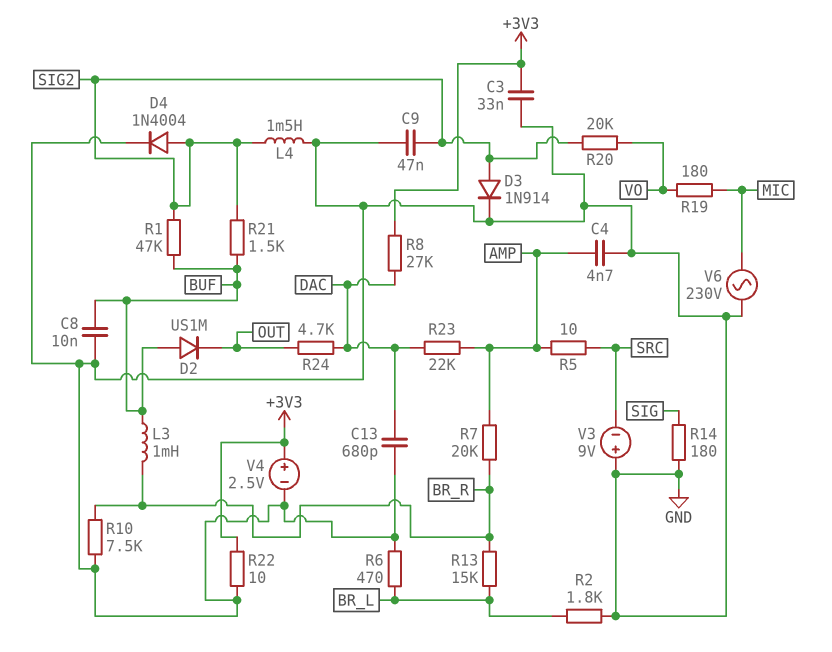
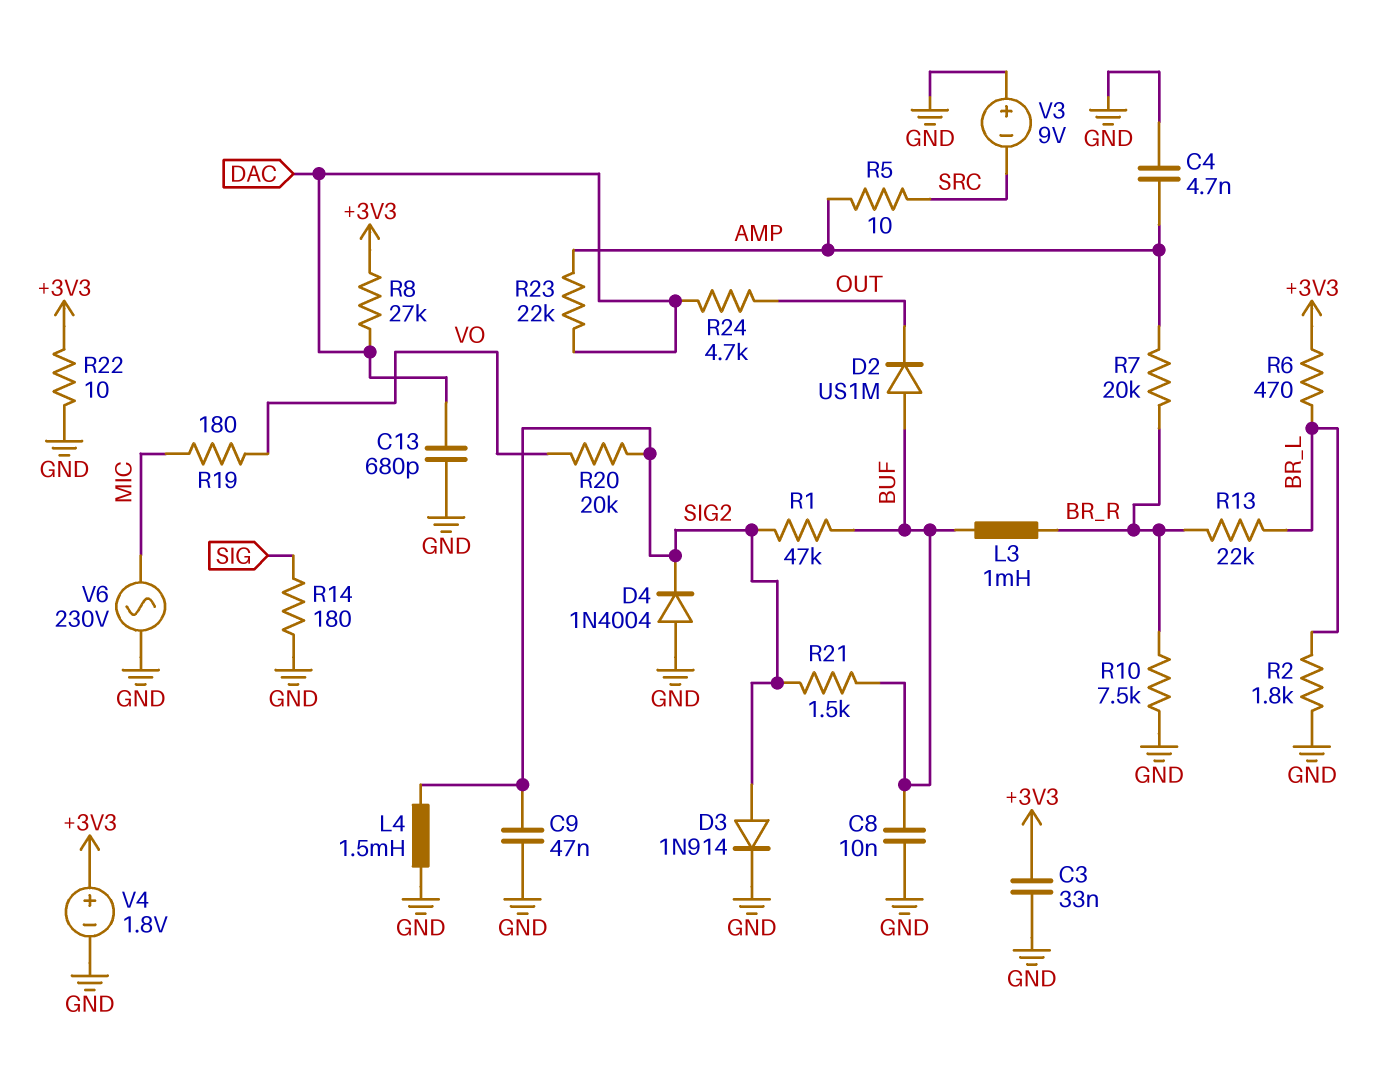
D4: diode 1N4004 (A SIG2, K GND) -> diode 1N4004 (A GND, K SIG2)
R6: 470 (BR_L, GND) -> 470 (+3V3, BR_L)
R13: 15k (BR_L, BR_R) -> 22k (BR_L, BR_R)
V4: 2.5V (plus +3V3, minus GND) -> 1.8V (plus +3V3, minus GND)

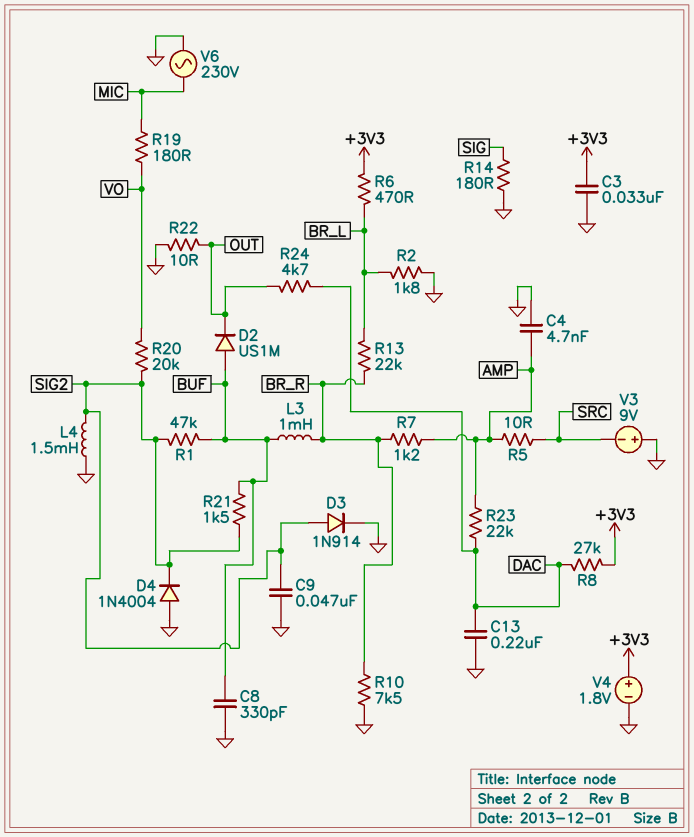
C8: 10nF (BUF, GND) -> 330pF (BUF, GND)
C13: 680pF (DAC, GND) -> 220nF (DAC, GND)
R7: 20k (AMP, BR_R) -> 1.2k (AMP, BR_R)
R22: 10 (+3V3, GND) -> 10 (GND, OUT)

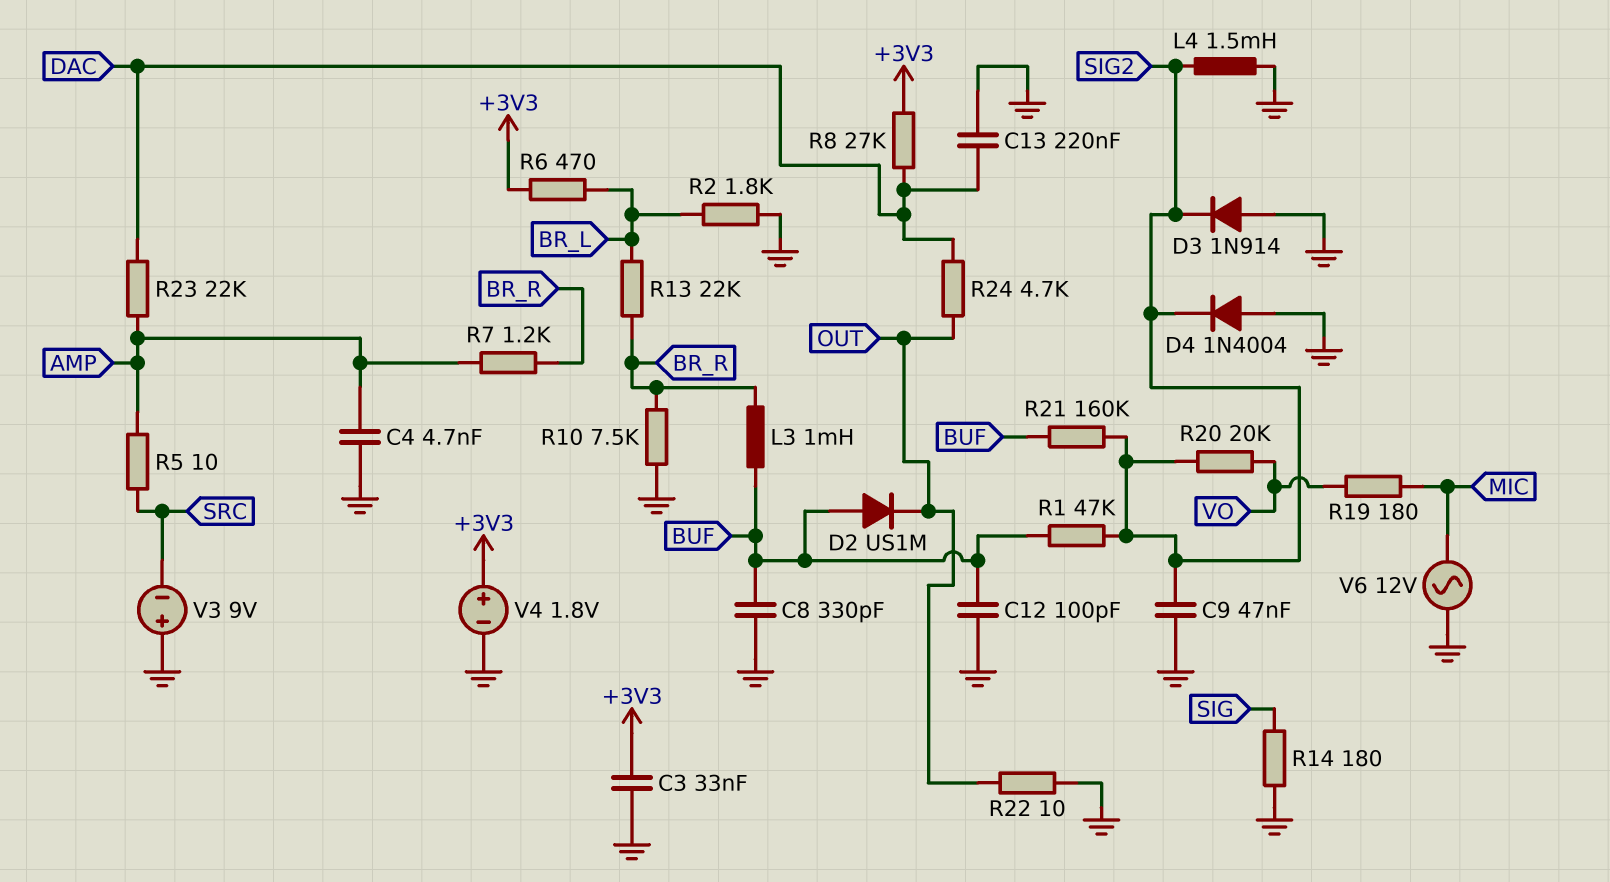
C12: none -> 100pF (BUF, GND)
D3: diode 1N914 (A SIG2, K GND) -> diode 1N914 (A GND, K SIG2)
R21: 1.5k (BUF, SIG2) -> 160k (BUF, SIG2)
V6: AC 230V (GND, MIC) -> AC 12V (GND, MIC)

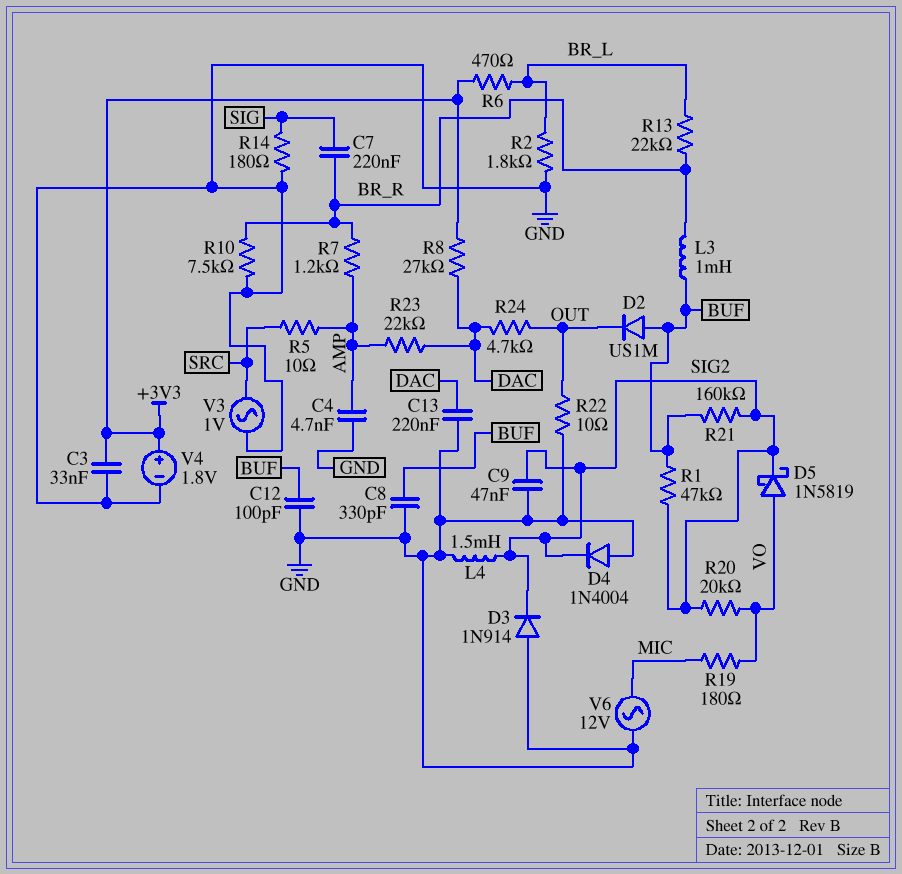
C7: none -> 220nF (BR_R, SIG)
D5: none -> schottky 1N5819 (A VO, K SIG2)
V3: 9V (plus GND, minus SRC) -> AC 1V (GND, SRC)

